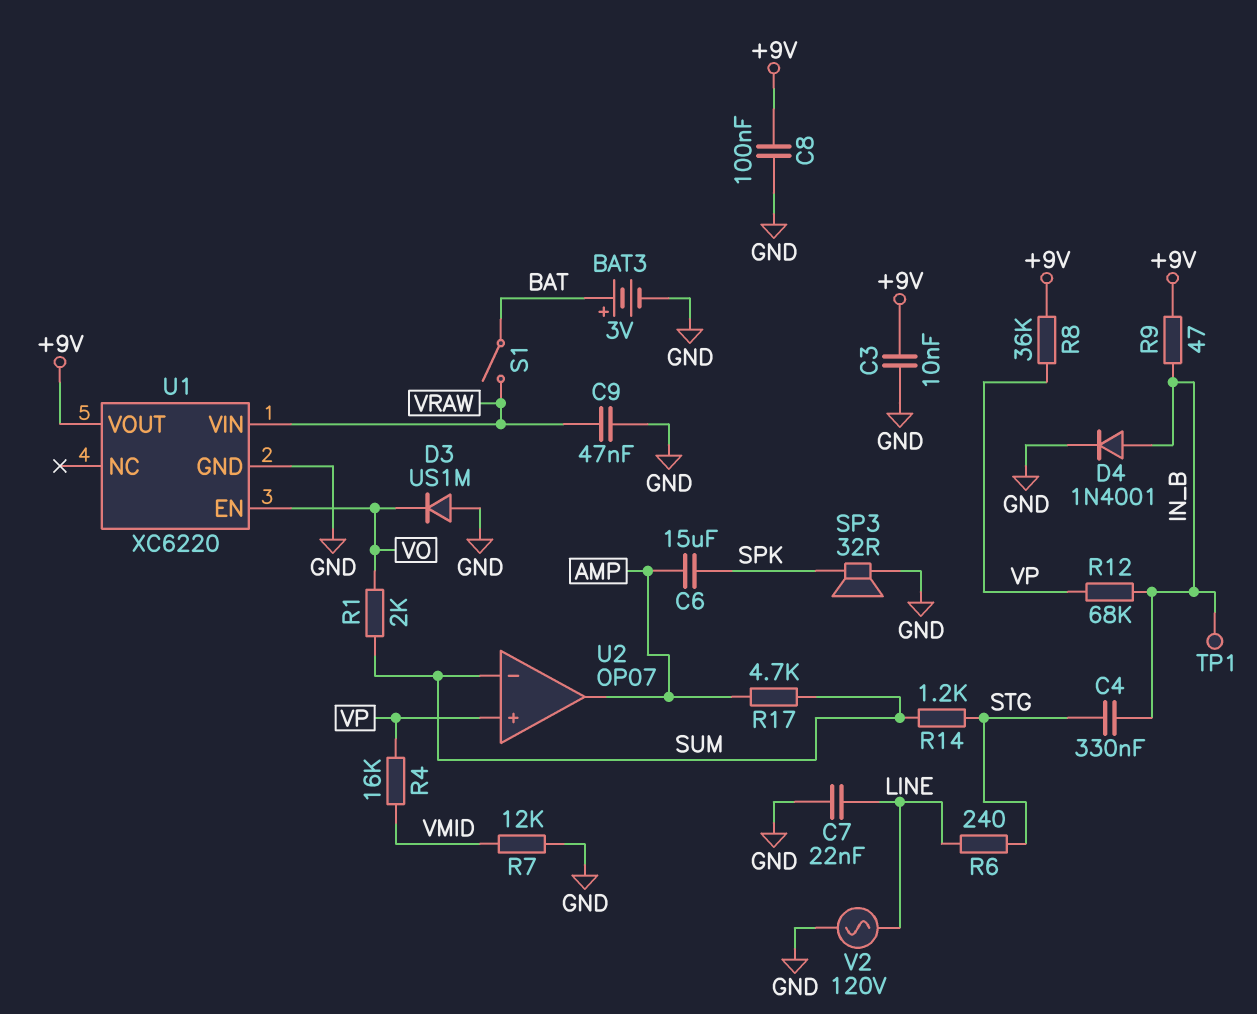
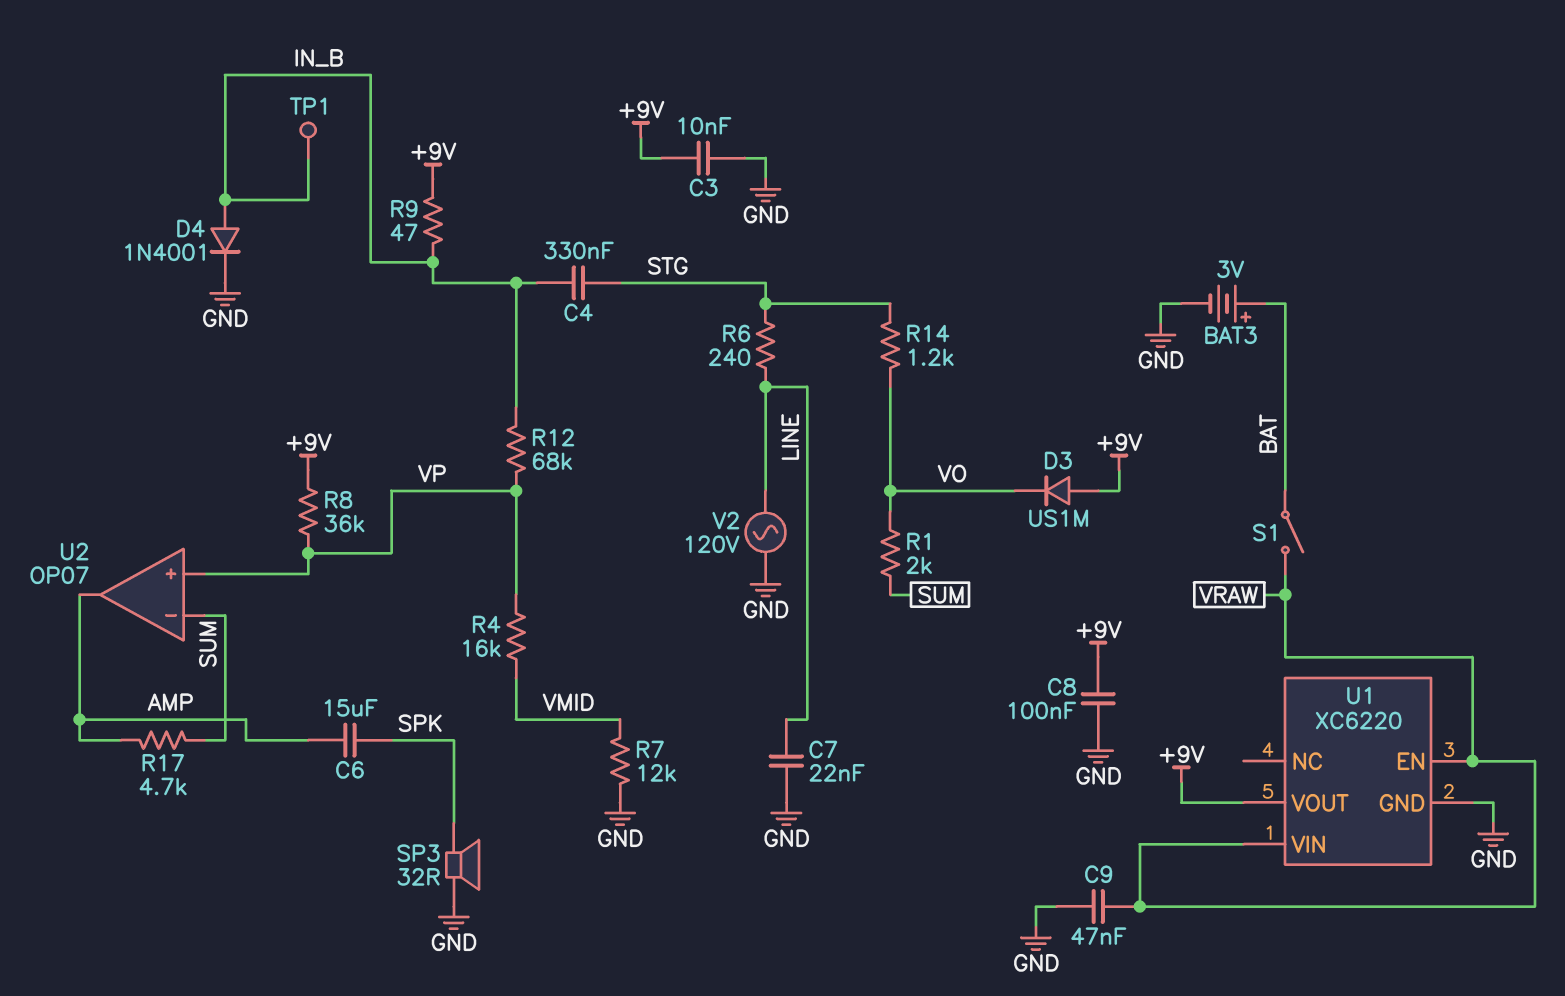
D3: diode US1M (A GND, K VO) -> diode US1M (A +9V, K VO)
R14: 1.2k (STG, SUM) -> 1.2k (STG, VO)
U1 pin EN: VO -> VRAW

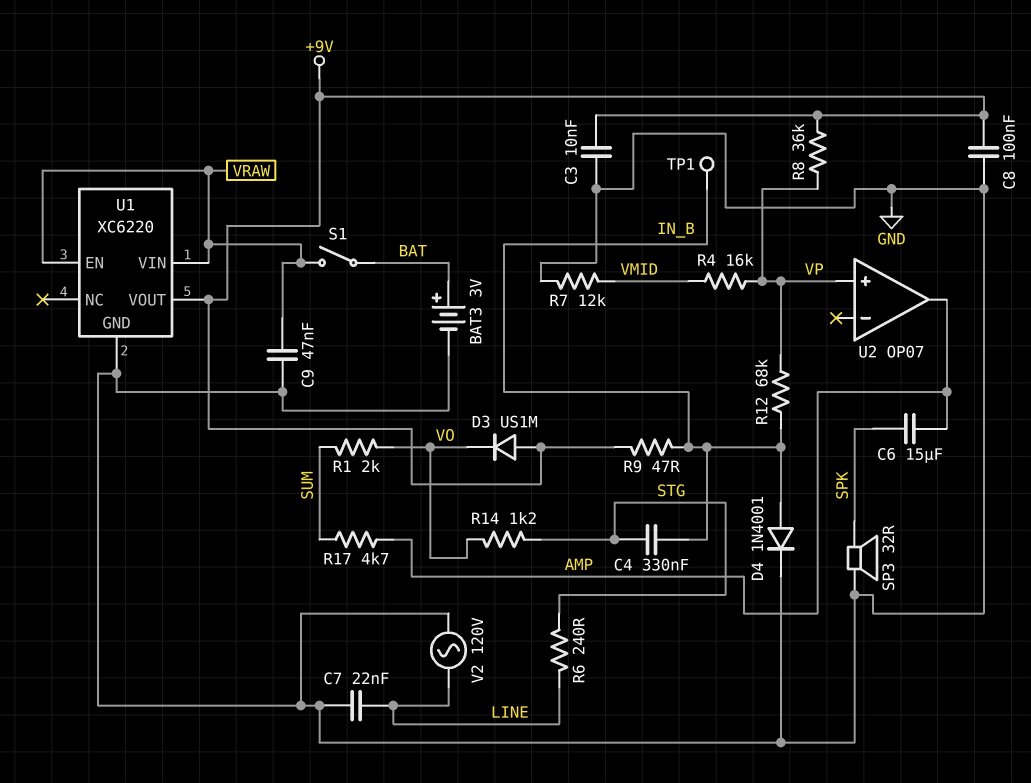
U2 pin in-: SUM -> none

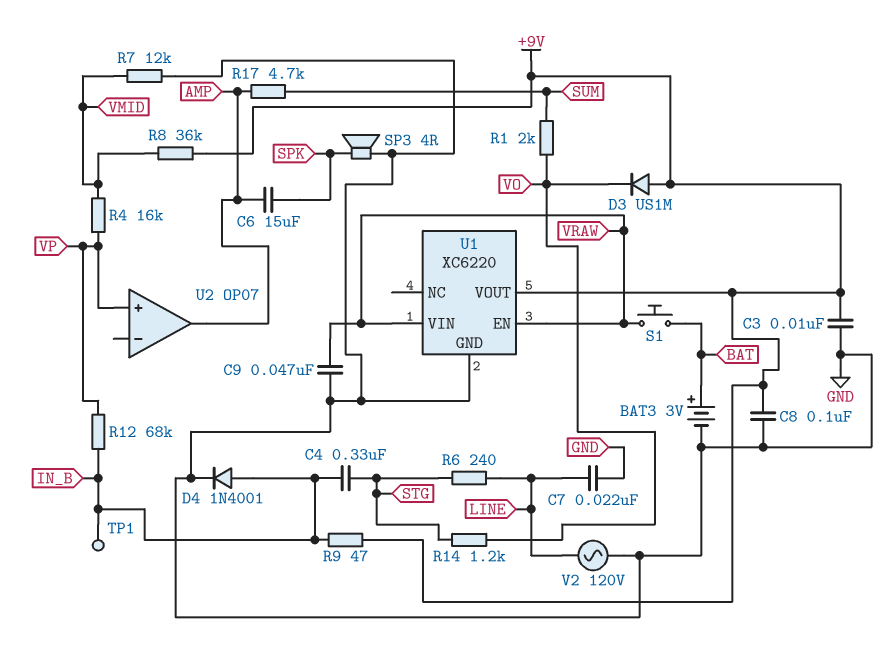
R8: 36k (+9V, VP) -> 36k (+9V, VMID)
S1: switch (BAT, VRAW) -> button (BAT, VRAW)
SP3: speaker 32R (GND, SPK) -> speaker 4R (GND, SPK)

